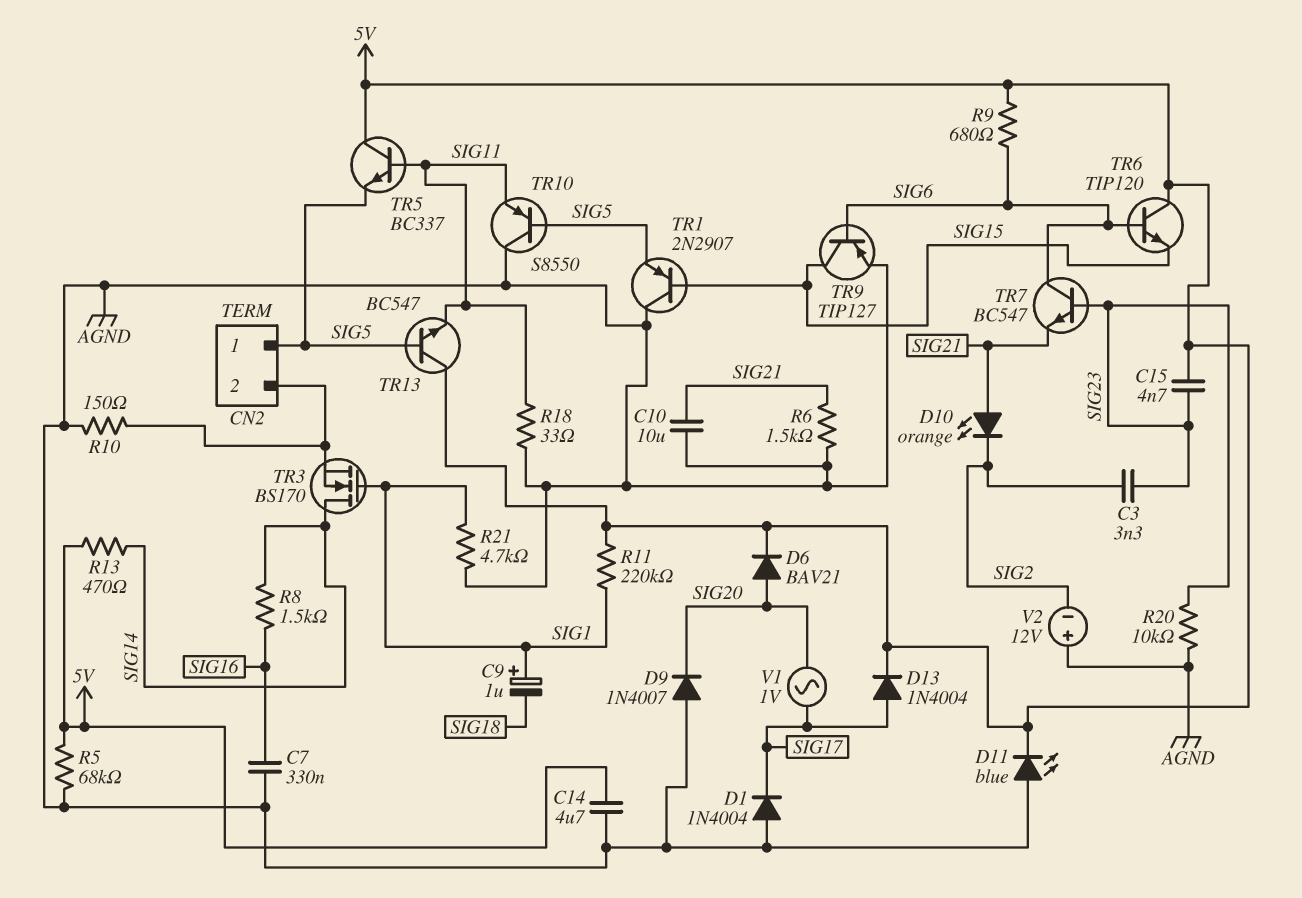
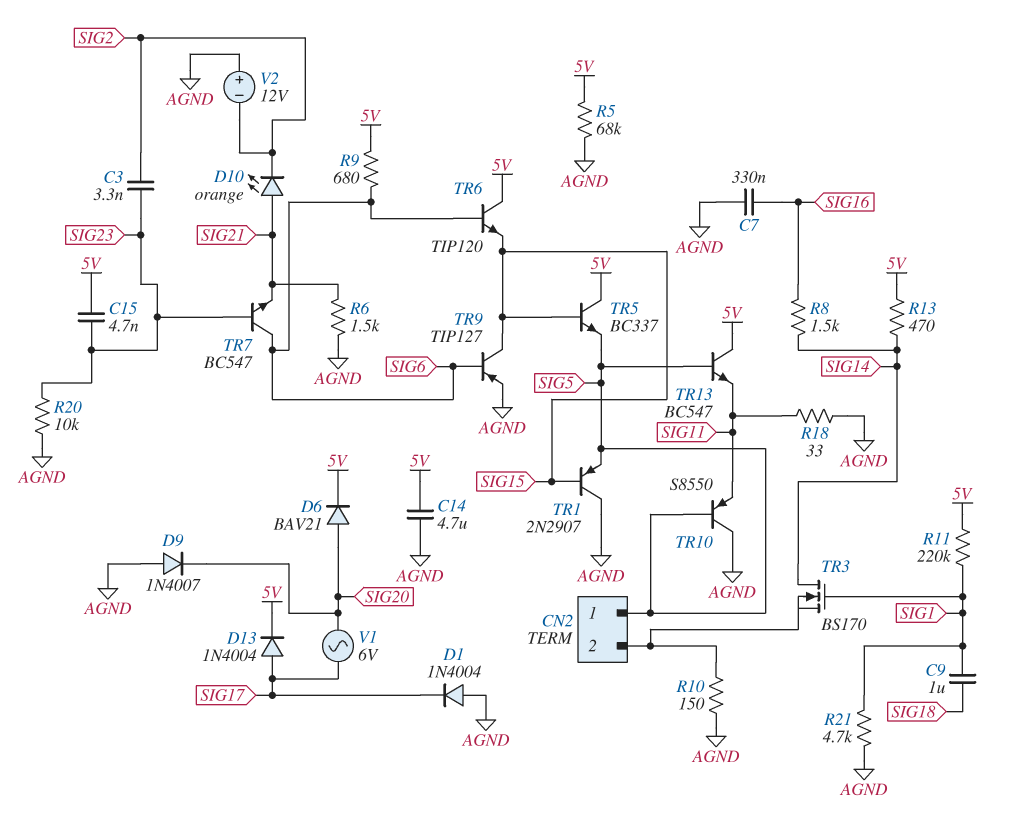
C9: 1uF (plus SIG1, minus SIG18) -> 1uF (SIG1, SIG18)
C10: 10uF (AGND, SIG21) -> none
D11: LED blue (A AGND, K 5V) -> none
TR5: NPN BC337 (B SIG11, C 5V, E SIG5) -> NPN BC337 (B SIG15, C 5V, E SIG5)
V1: AC 1V (SIG17, SIG20) -> AC 6V (SIG17, SIG20)

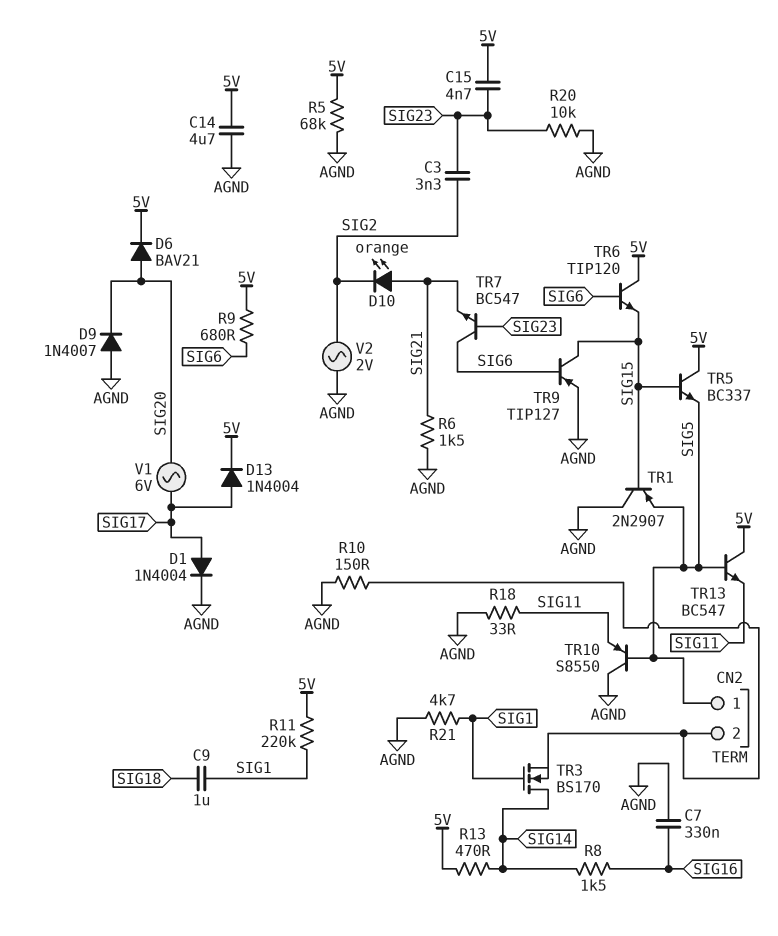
D1: diode 1N4004 (A AGND, K SIG17) -> diode 1N4004 (A SIG17, K AGND)
V2: 12V (plus AGND, minus SIG2) -> AC 2V (AGND, SIG2)

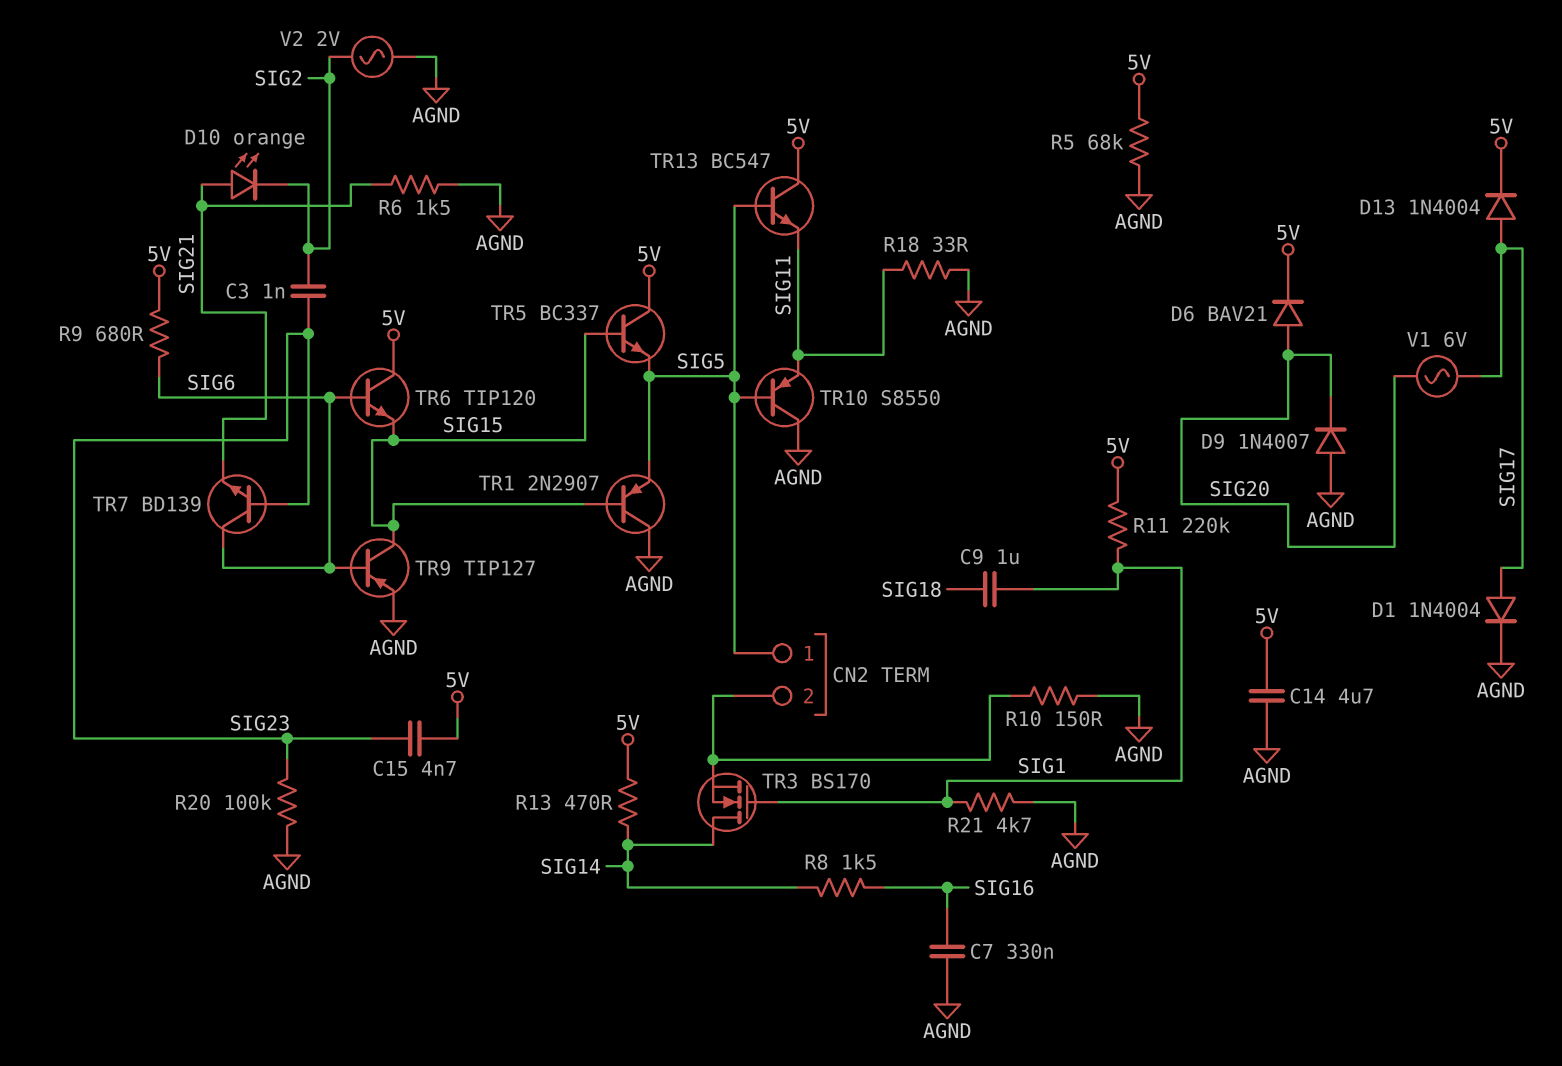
C3: 3.3nF (SIG2, SIG23) -> 1nF (SIG2, SIG23)
R20: 10k (AGND, SIG23) -> 100k (AGND, SIG23)
TR7: NPN BC547 (B SIG23, C SIG6, E SIG21) -> NPN BD139 (B SIG23, C SIG6, E SIG21)

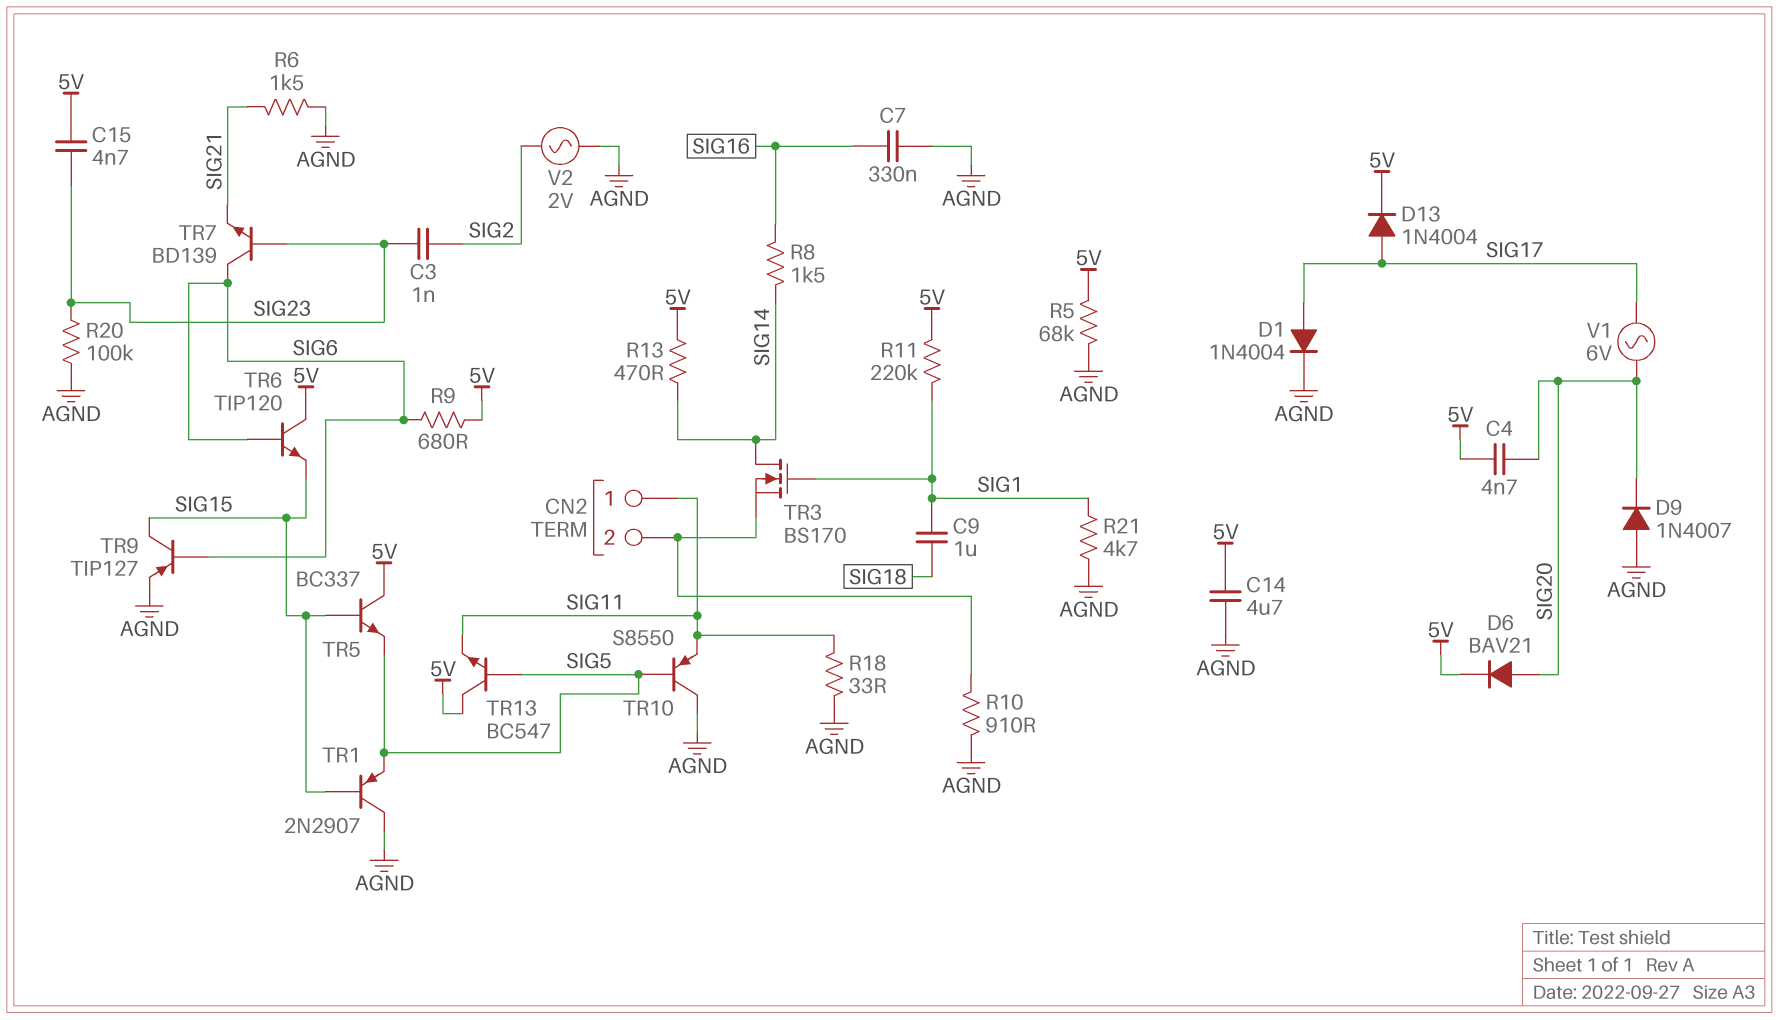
C4: none -> 4.7nF (5V, SIG20)
CN2 pin 1: SIG5 -> SIG11
D10: LED orange (A SIG21, K SIG2) -> none
R10: 150 (AGND, CN2/2) -> 910 (AGND, CN2/2)

